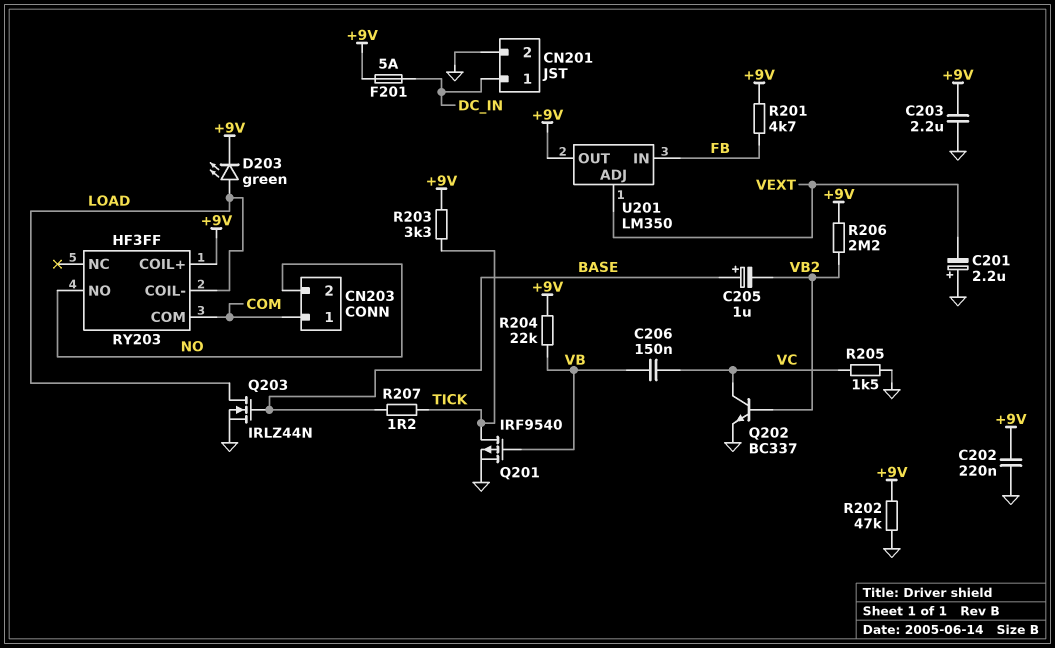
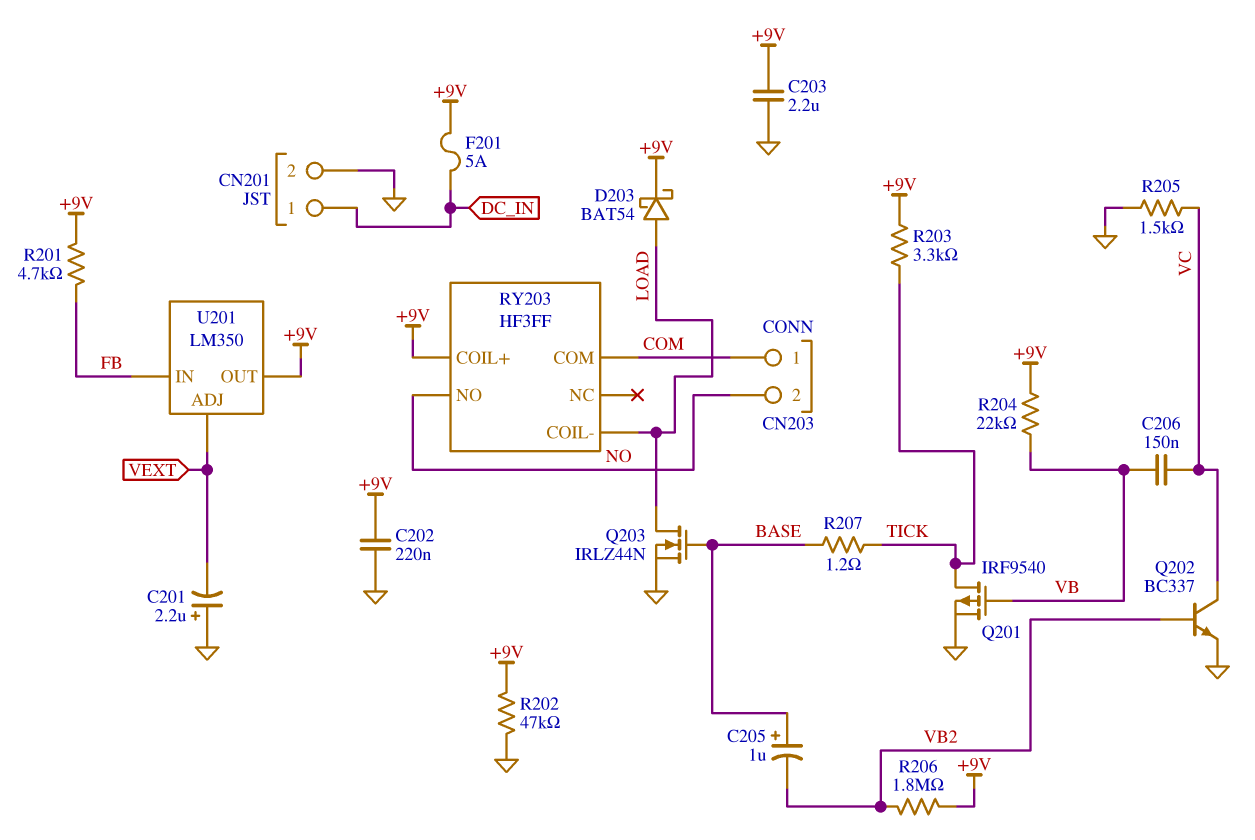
D203: LED green (A LOAD, K +9V) -> schottky BAT54 (A LOAD, K +9V)
R206: 2.2M (+9V, VB2) -> 1.8M (+9V, VB2)

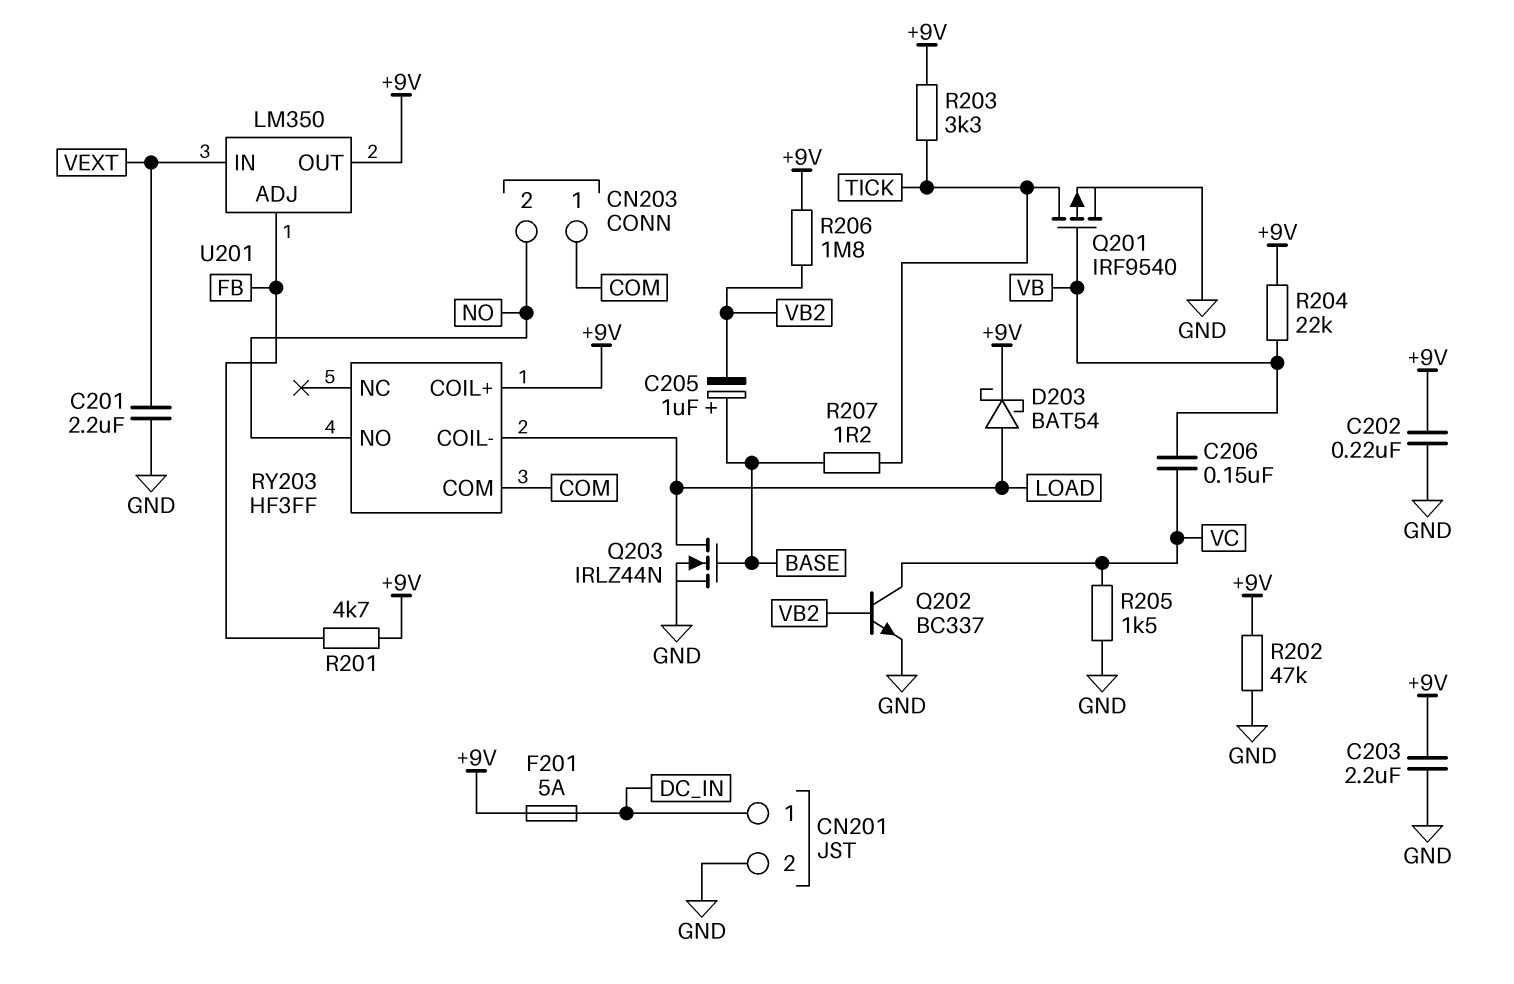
C201: 2.2uF (plus GND, minus VEXT) -> 2.2uF (GND, VEXT)
U201 pin ADJ: VEXT -> FB
U201 pin IN: FB -> VEXT

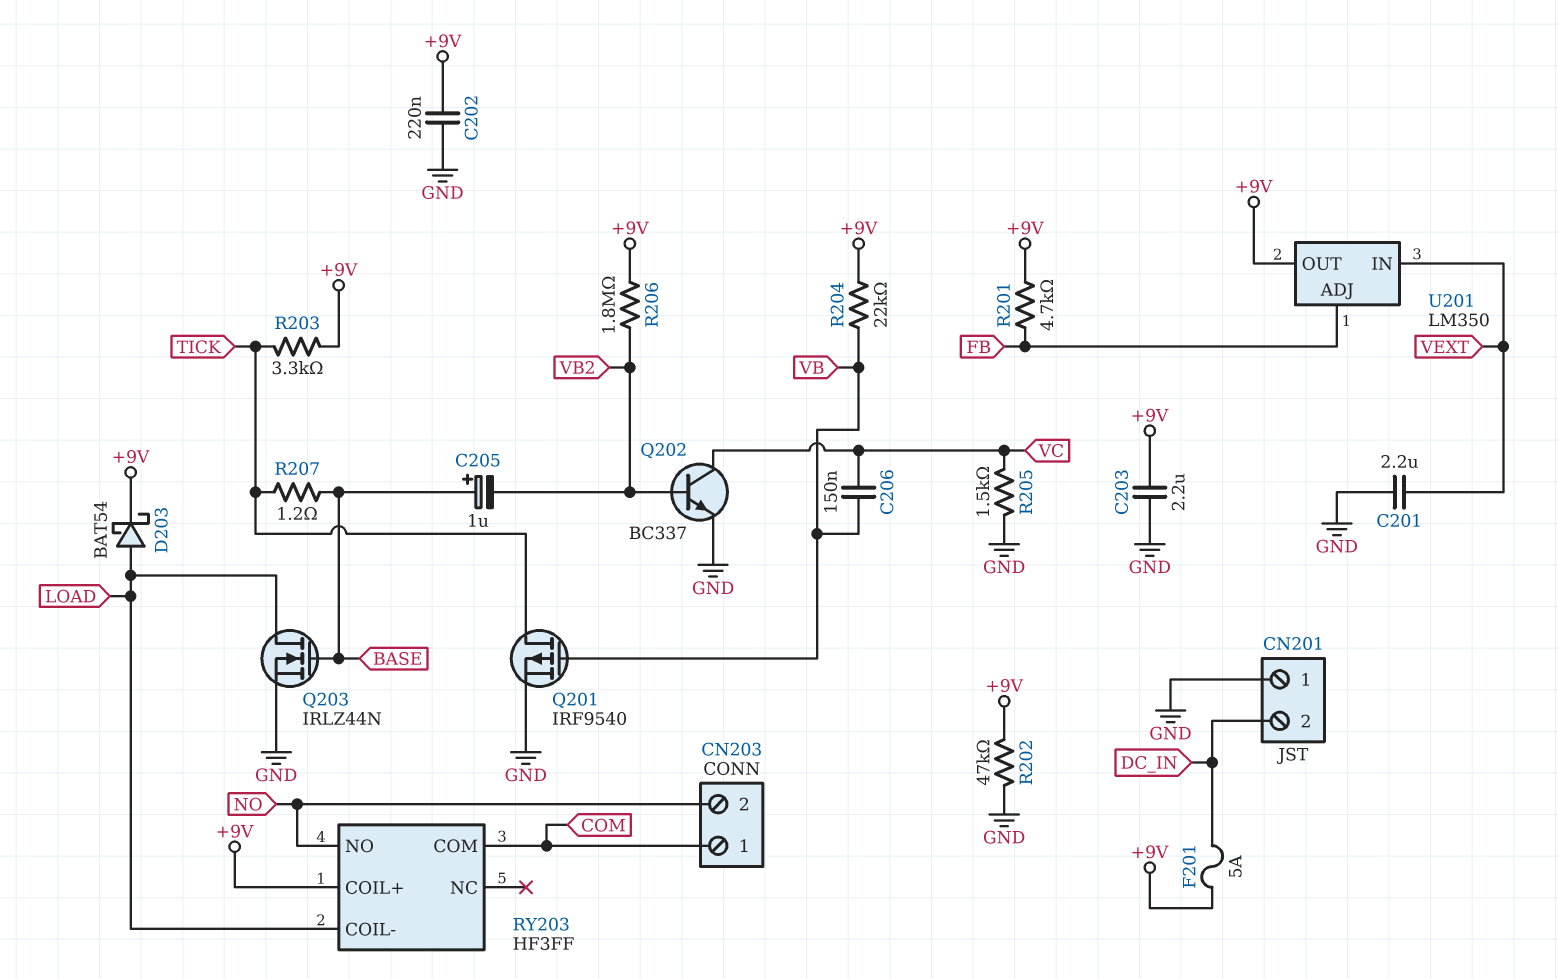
CN201 pin 1: DC_IN -> GND
CN201 pin 2: GND -> DC_IN

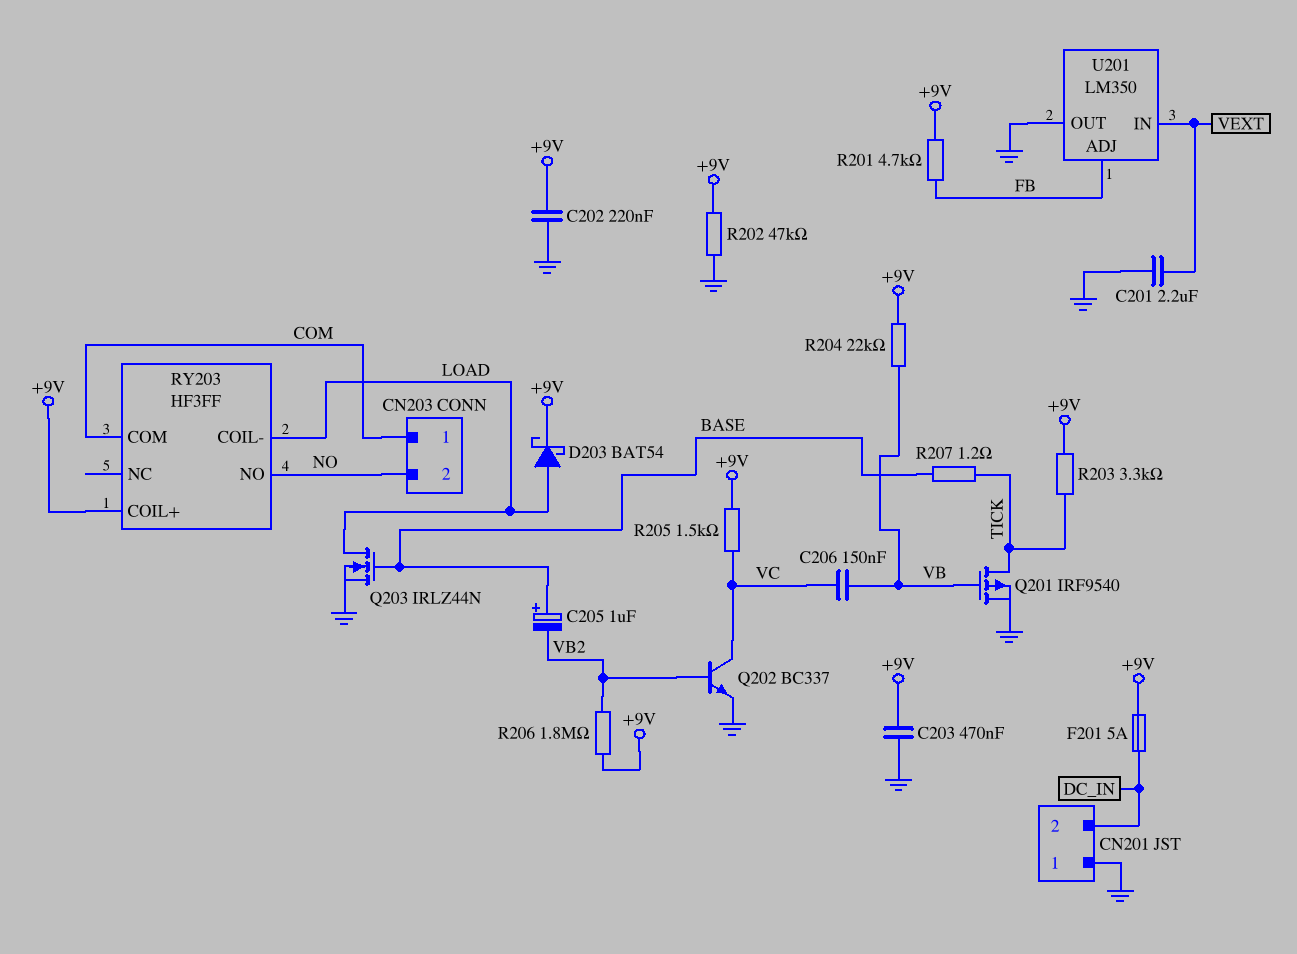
C203: 2.2uF (+9V, GND) -> 470nF (+9V, GND)
R205: 1.5k (GND, VC) -> 1.5k (+9V, VC)
U201 pin OUT: +9V -> GND

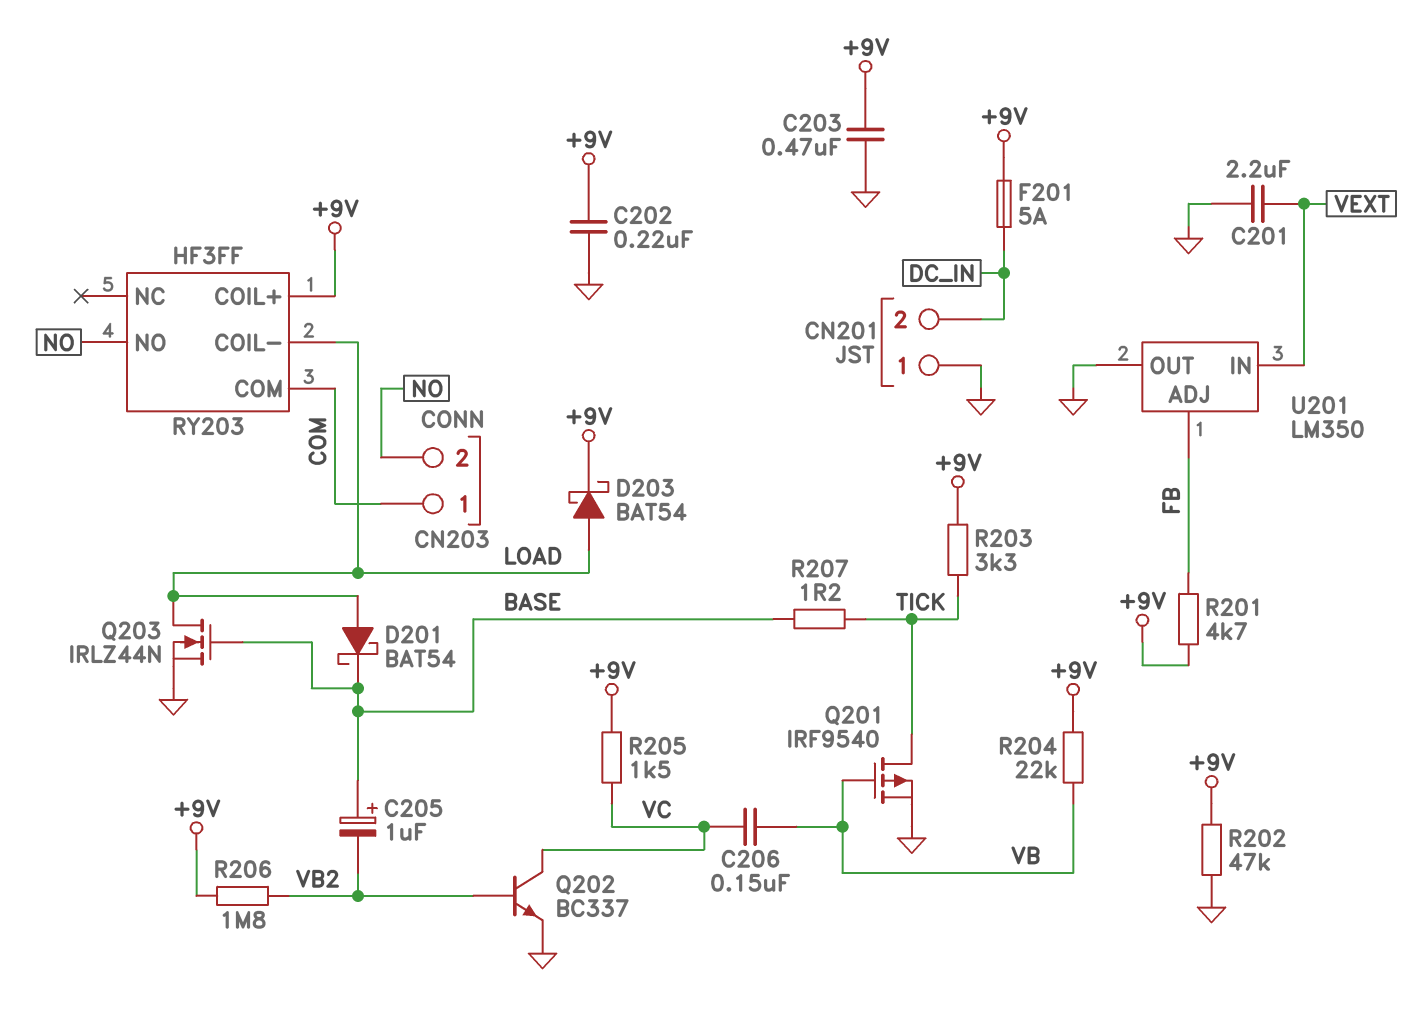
D201: none -> schottky BAT54 (A LOAD, K BASE)

